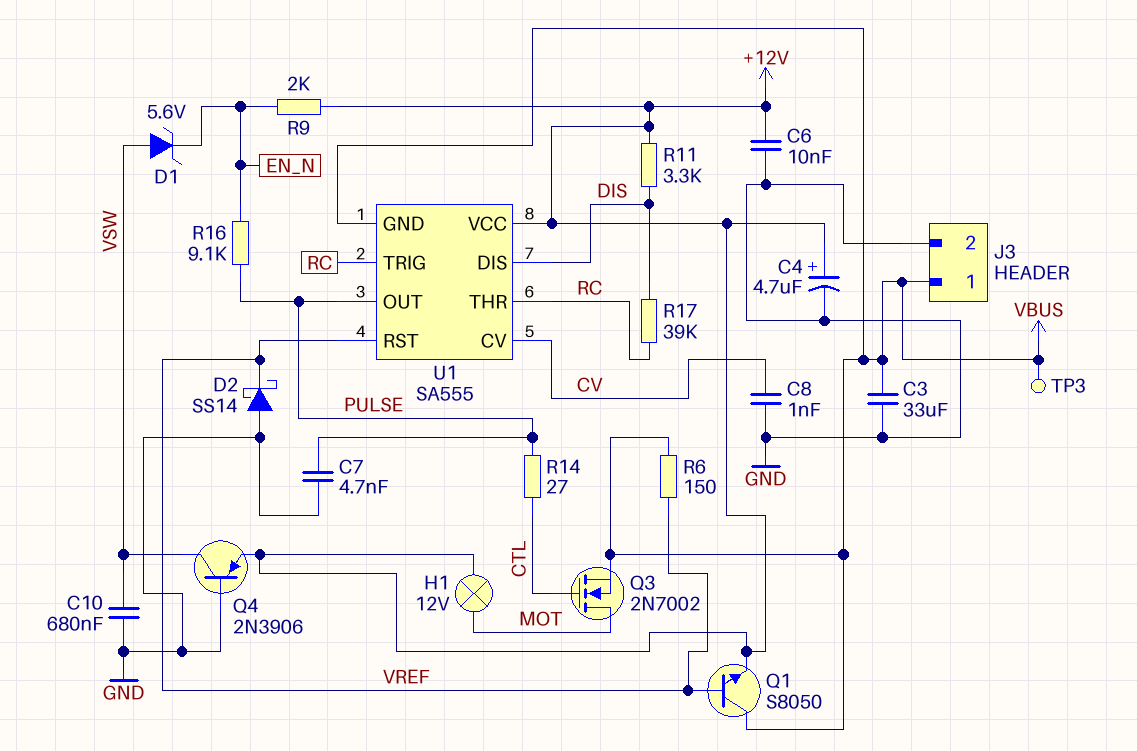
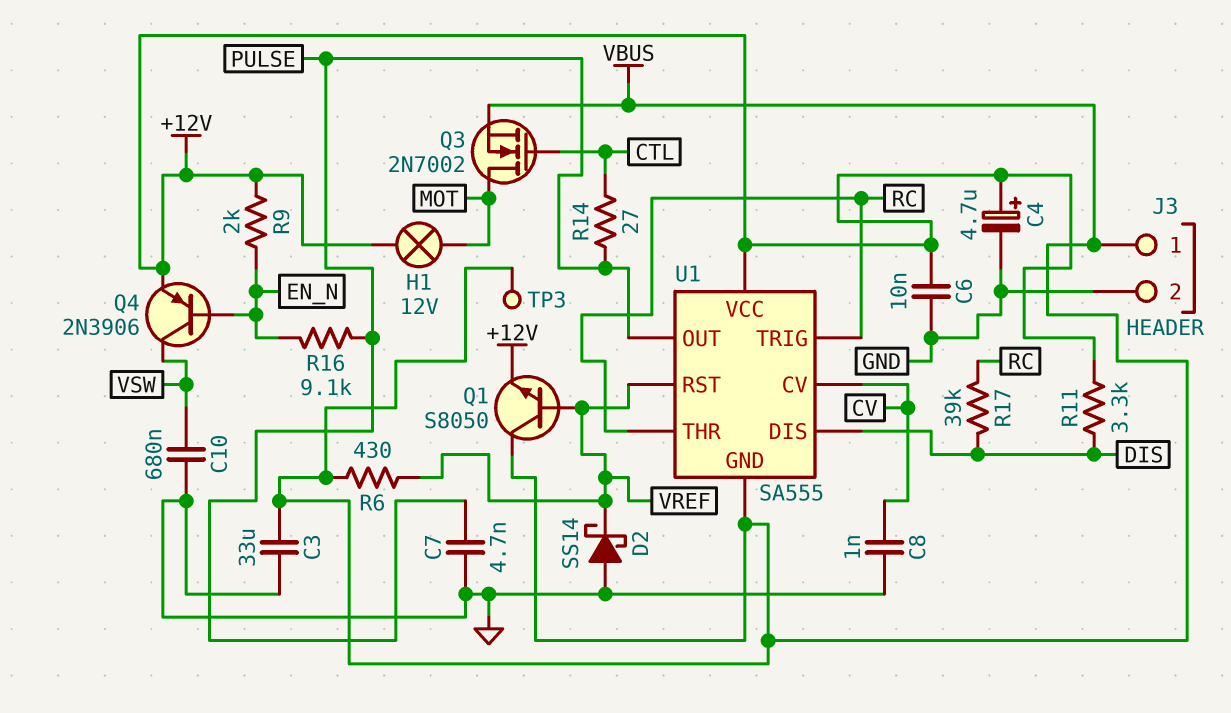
D1: zener 5.6V (A VSW, K EN_N) -> none
Q4: PNP 2N3906 (B GND, C VSW, E +12V) -> PNP 2N3906 (B EN_N, C VSW, E +12V)
R6: 150 (VBUS, VREF) -> 430 (VBUS, VREF)

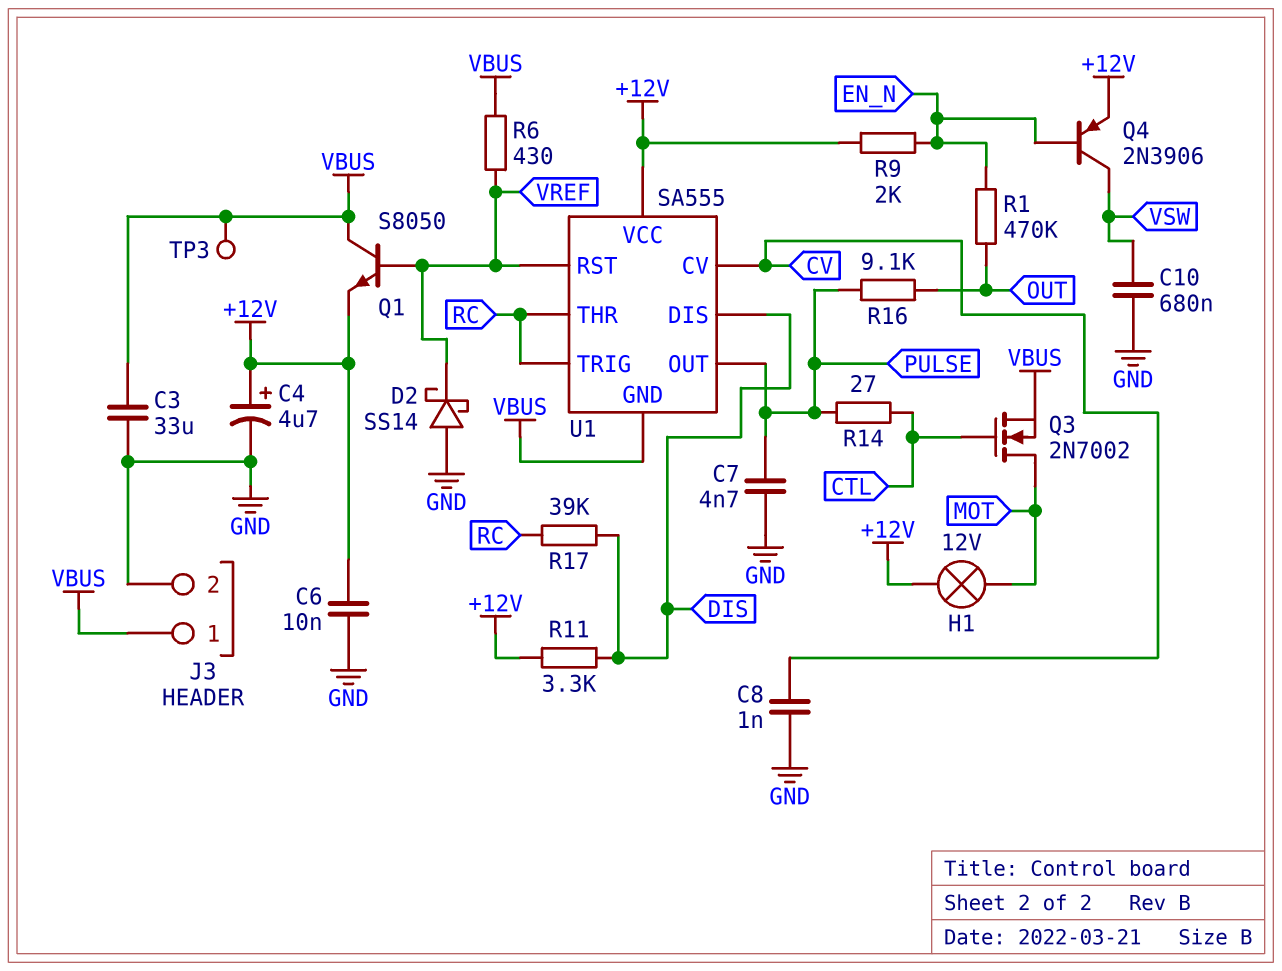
R1: none -> 470k (EN_N, OUT)
R16: 9.1k (EN_N, PULSE) -> 9.1k (OUT, PULSE)

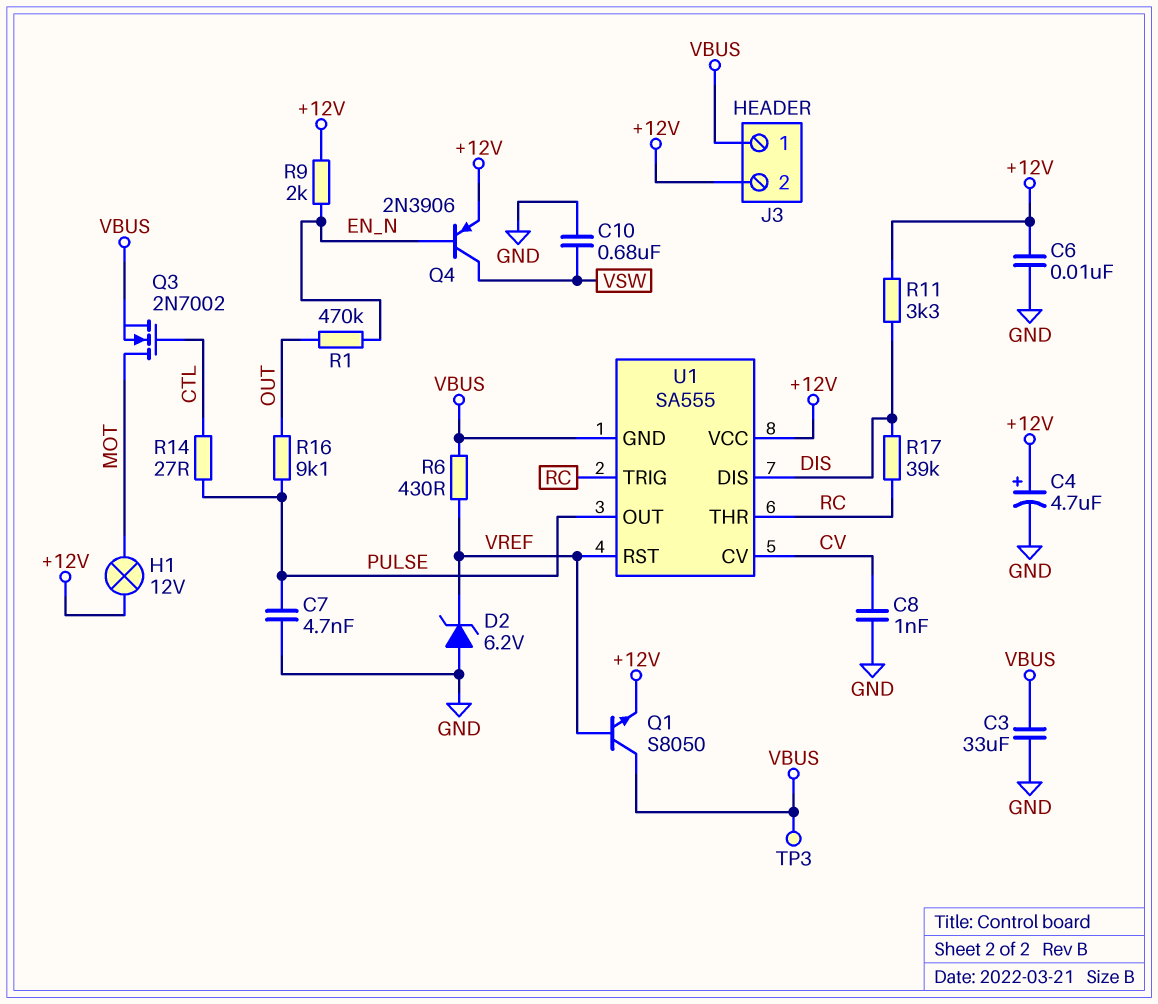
D2: schottky SS14 (A GND, K VREF) -> zener 6.2V (A GND, K VREF)
J3 pin 2: GND -> +12V

